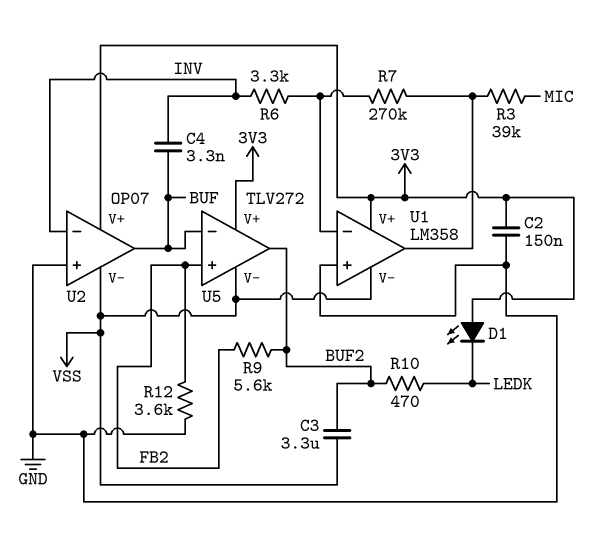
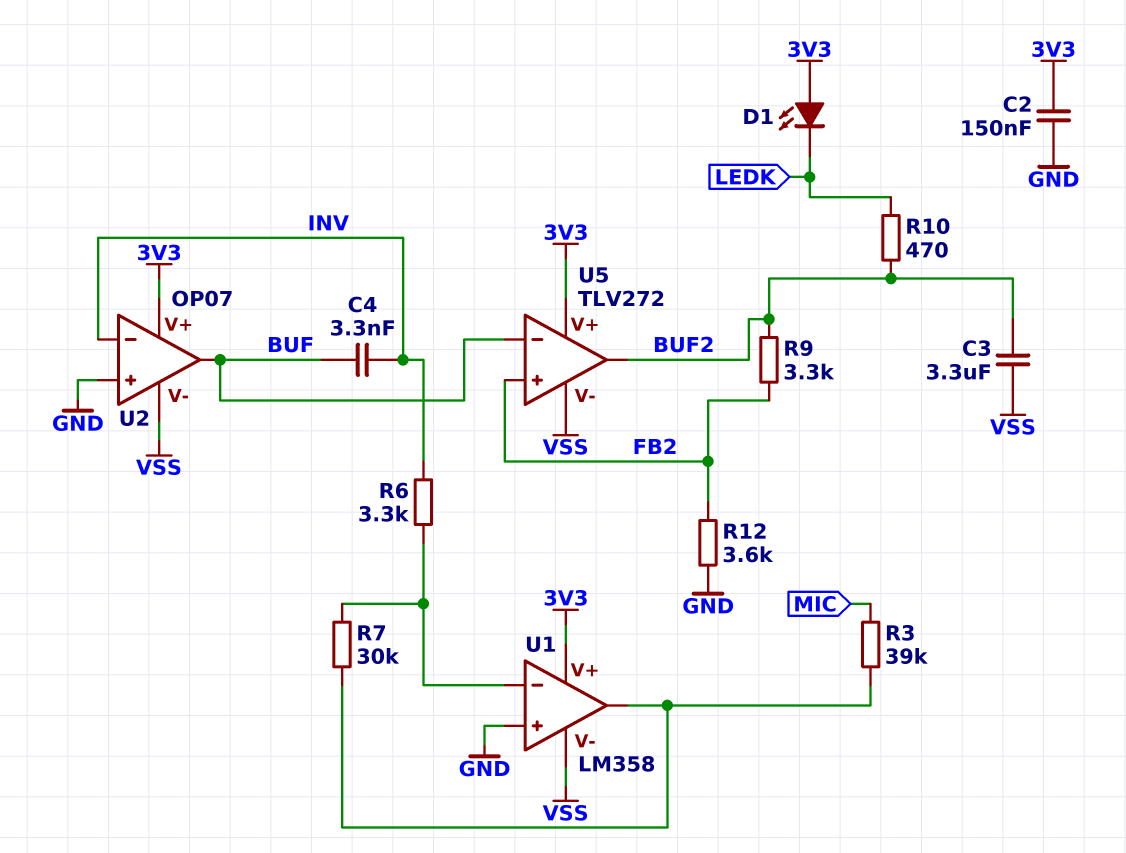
R7: 270k (U1/in-, U1/out) -> 30k (U1/in-, U1/out)
R9: 5.6k (BUF2, FB2) -> 3.3k (BUF2, FB2)

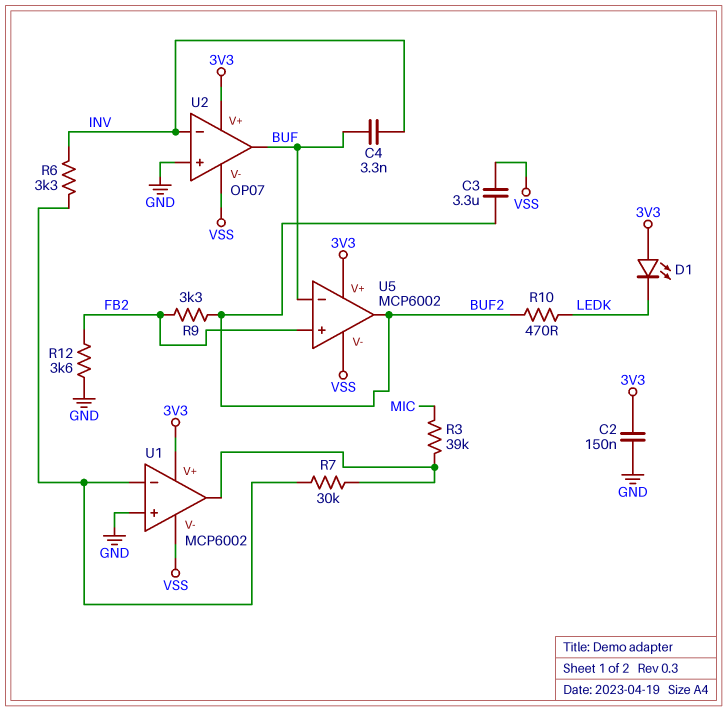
U1: LM358 -> MCP6002
U5: TLV272 -> MCP6002

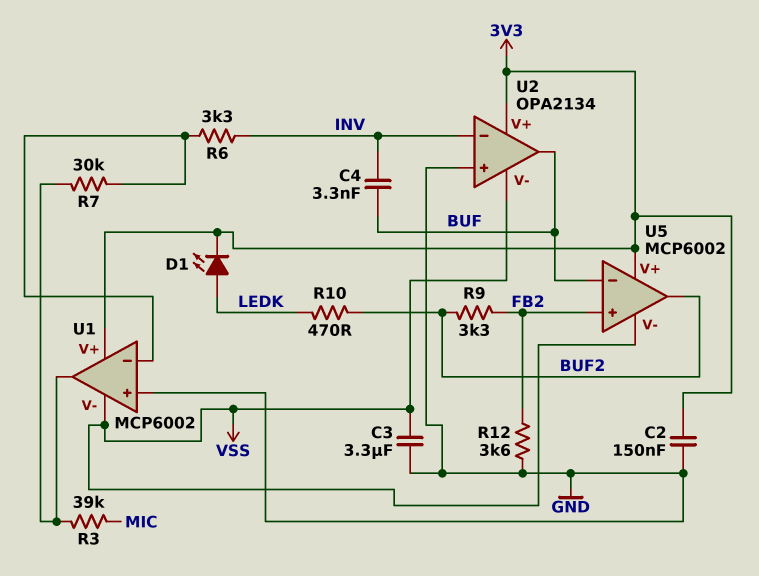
C3: 3.3uF (BUF2, VSS) -> 3.3uF (GND, VSS)
D1: LED (A 3V3, K LEDK) -> LED (A LEDK, K 3V3)
U2: OP07 -> OPA2134

